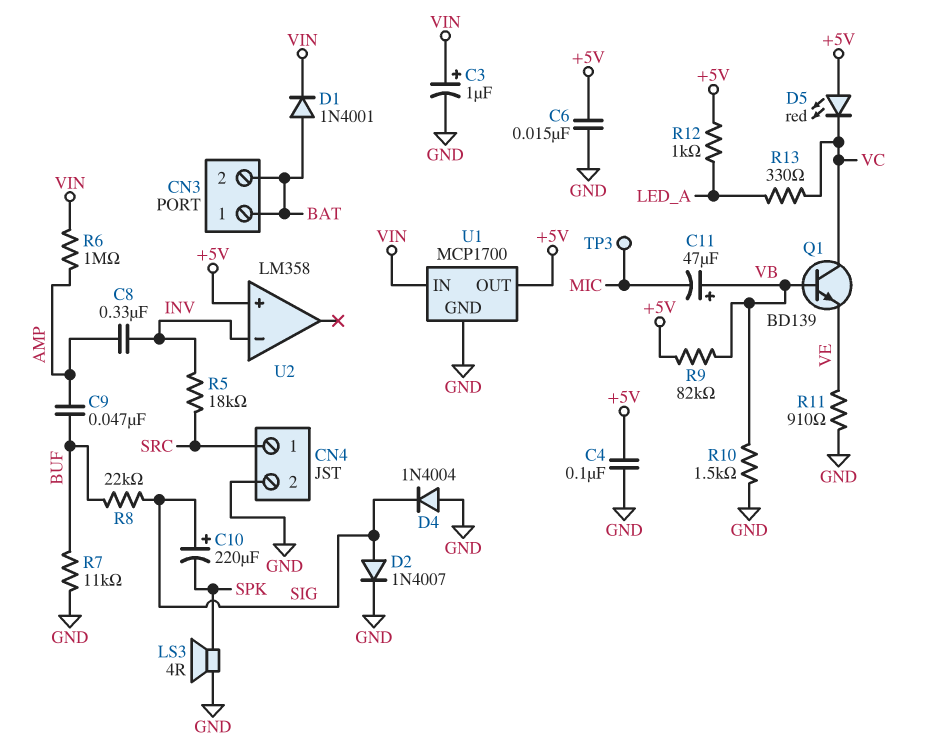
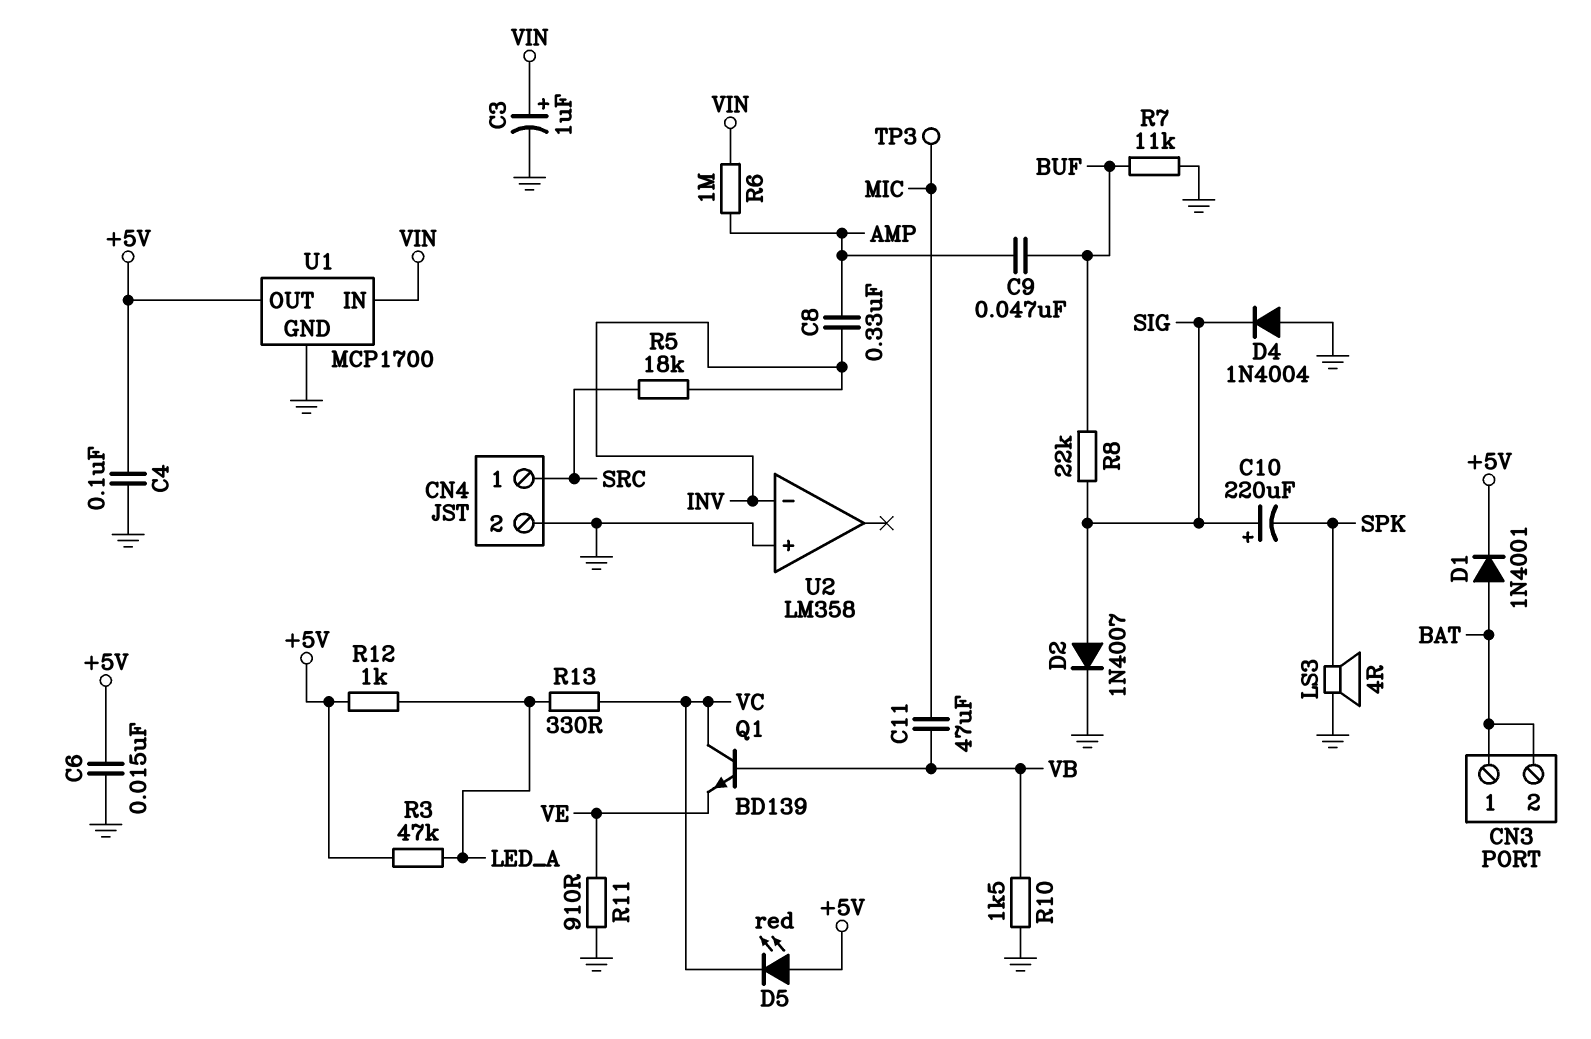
C11: 47uF (plus VB, minus MIC) -> 47uF (MIC, VB)
D1: diode 1N4001 (A BAT, K VIN) -> diode 1N4001 (A BAT, K +5V)
R3: none -> 47k (+5V, LED_A)
R9: 82k (+5V, VB) -> none
U2 pin in+: +5V -> GND

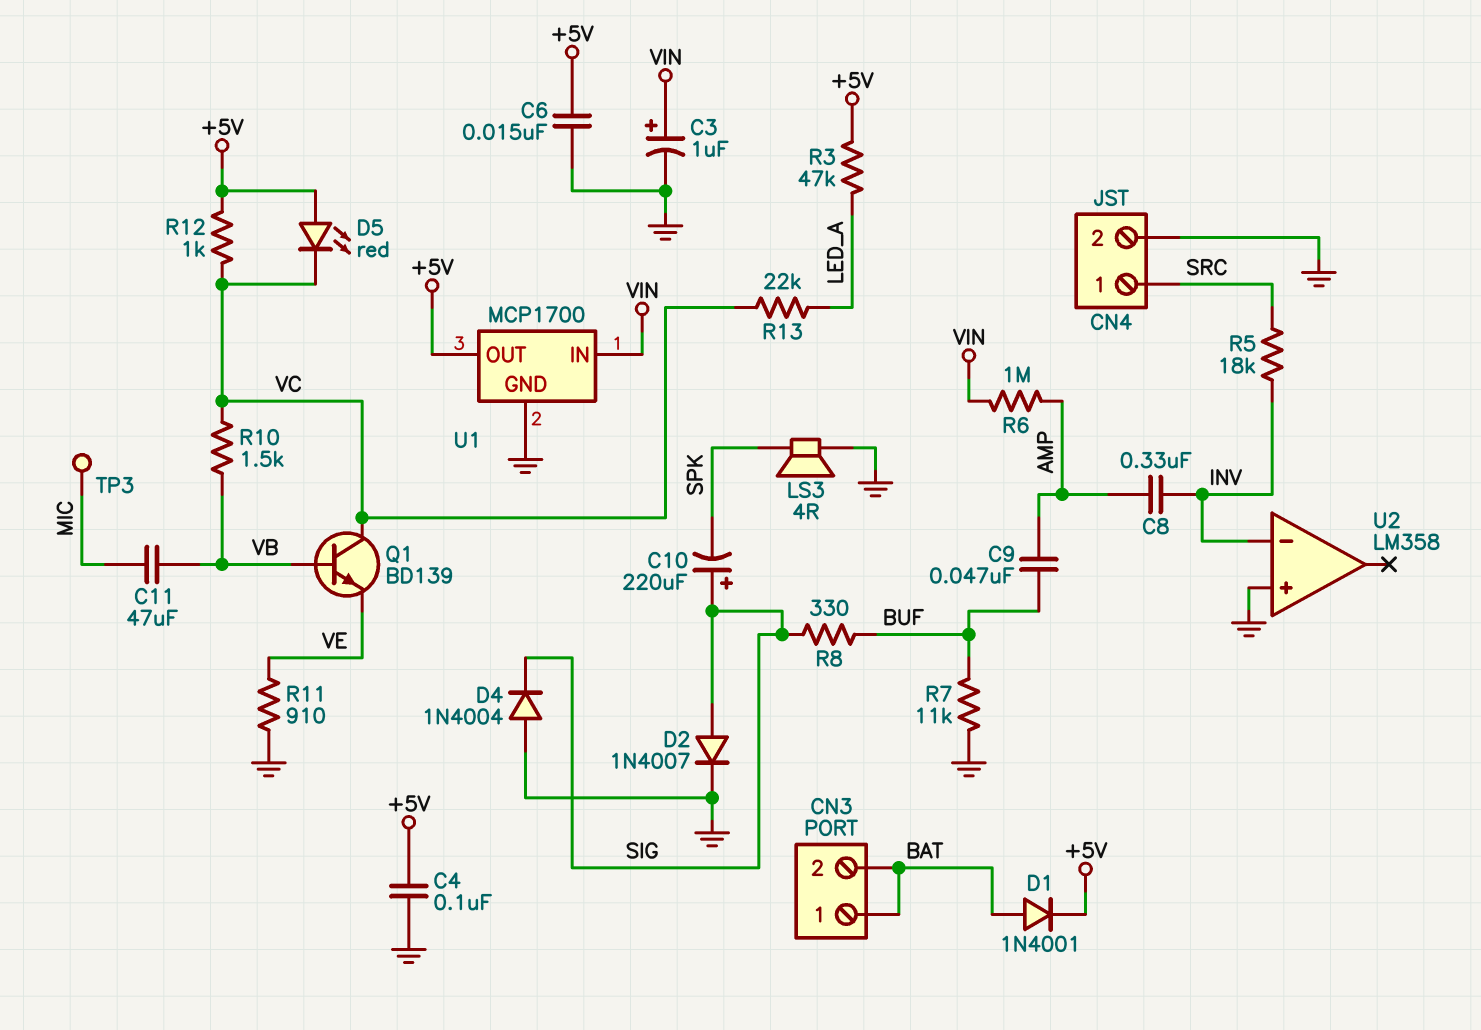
R8: 22k (BUF, SIG) -> 330 (BUF, SIG)
R10: 1.5k (GND, VB) -> 1.5k (VB, VC)
R12: 1k (+5V, LED_A) -> 1k (+5V, VC)
R13: 330 (LED_A, VC) -> 22k (LED_A, VC)

